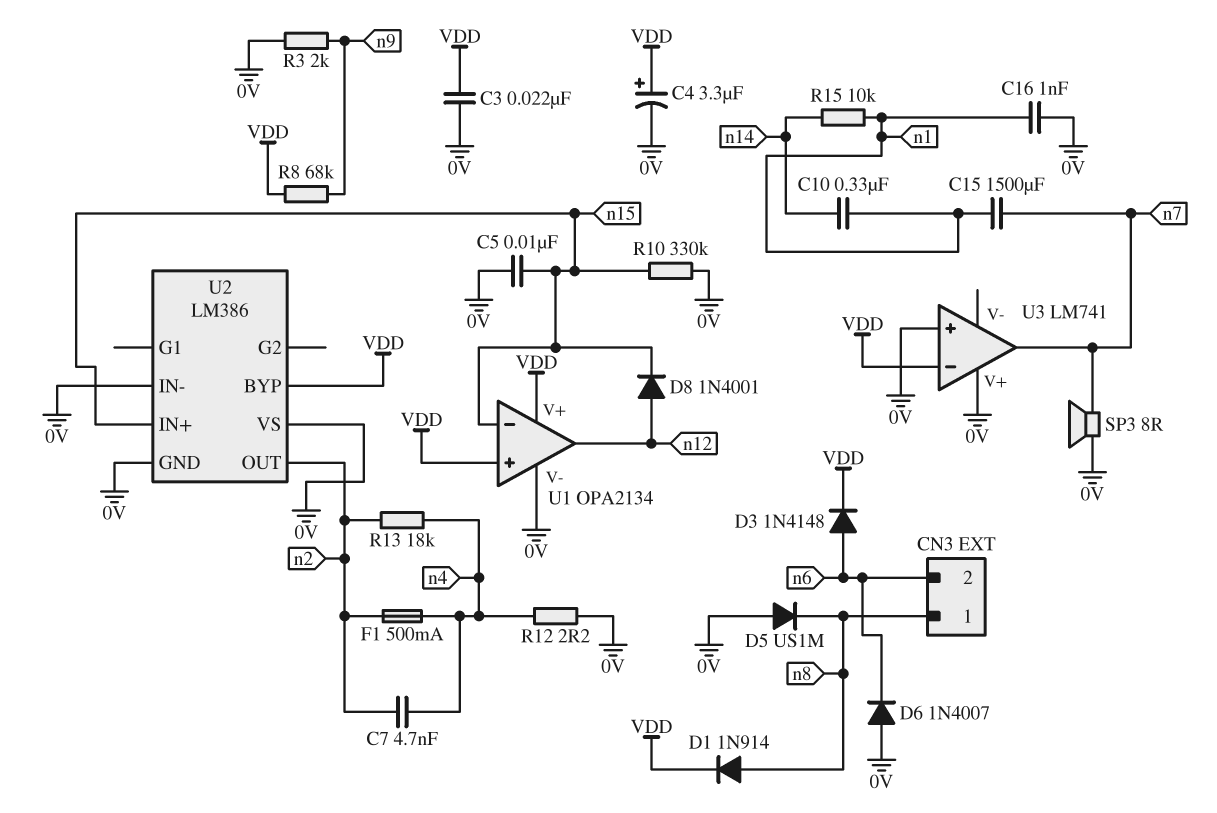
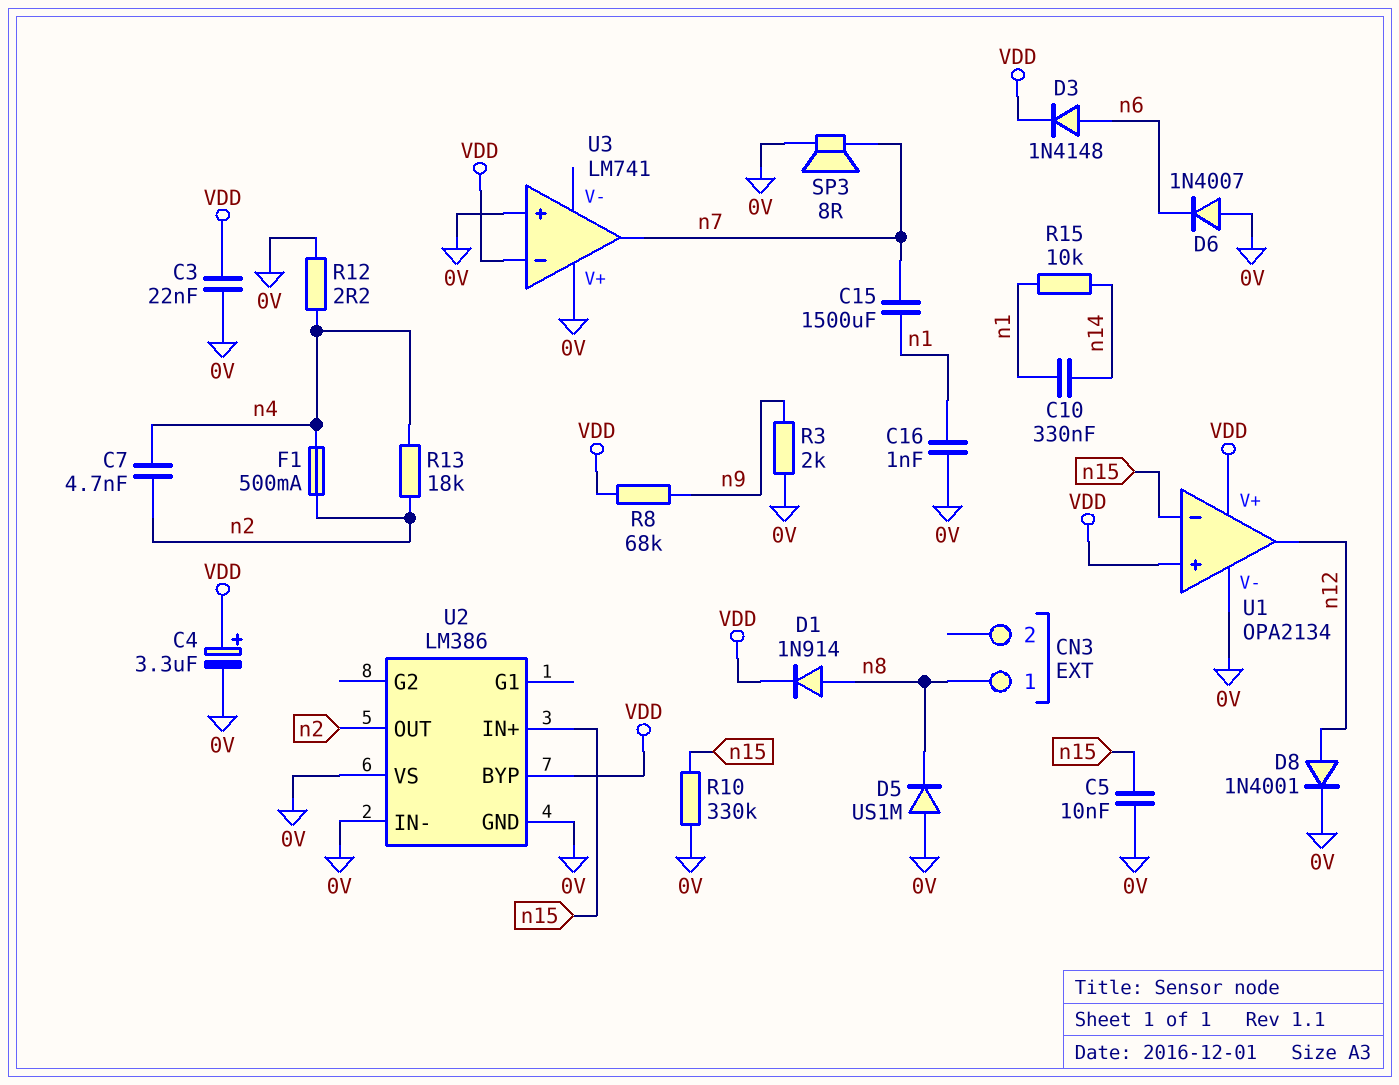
CN3 pin 2: n6 -> none
D8: diode 1N4001 (A n12, K n15) -> diode 1N4001 (A n12, K 0V)

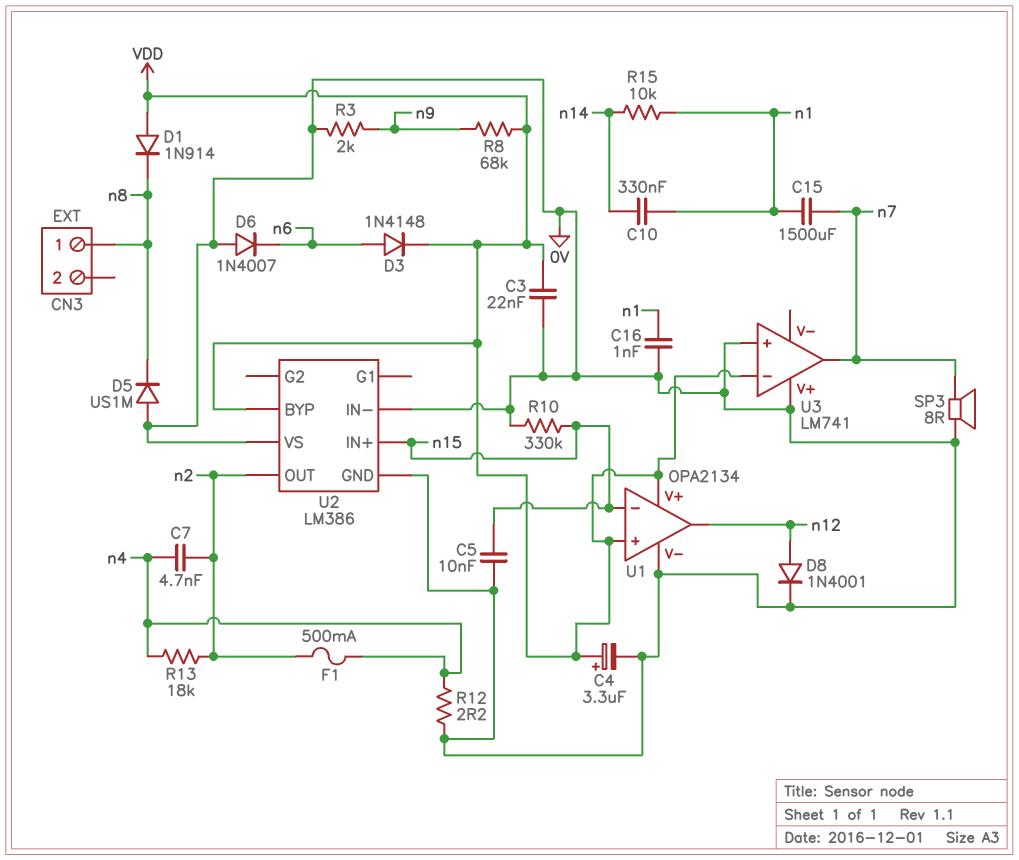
D1: diode 1N914 (A n8, K VDD) -> diode 1N914 (A VDD, K n8)

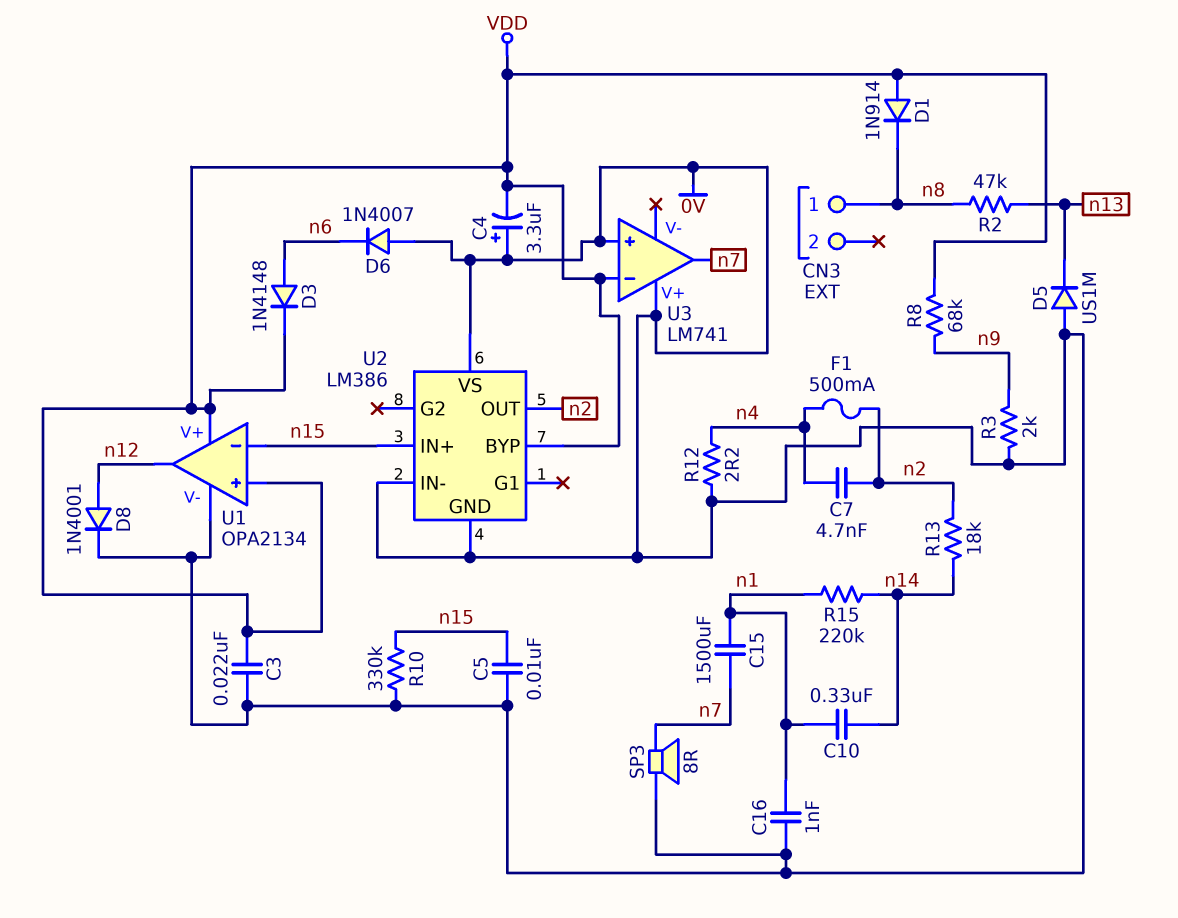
C4: 3.3uF (plus VDD, minus 0V) -> 3.3uF (plus 0V, minus VDD)
D5: diode US1M (A 0V, K n8) -> diode US1M (A 0V, K n13)
R2: none -> 47k (n8, n13)
R13: 18k (n2, n4) -> 18k (n2, n14)
R15: 10k (n1, n14) -> 220k (n1, n14)

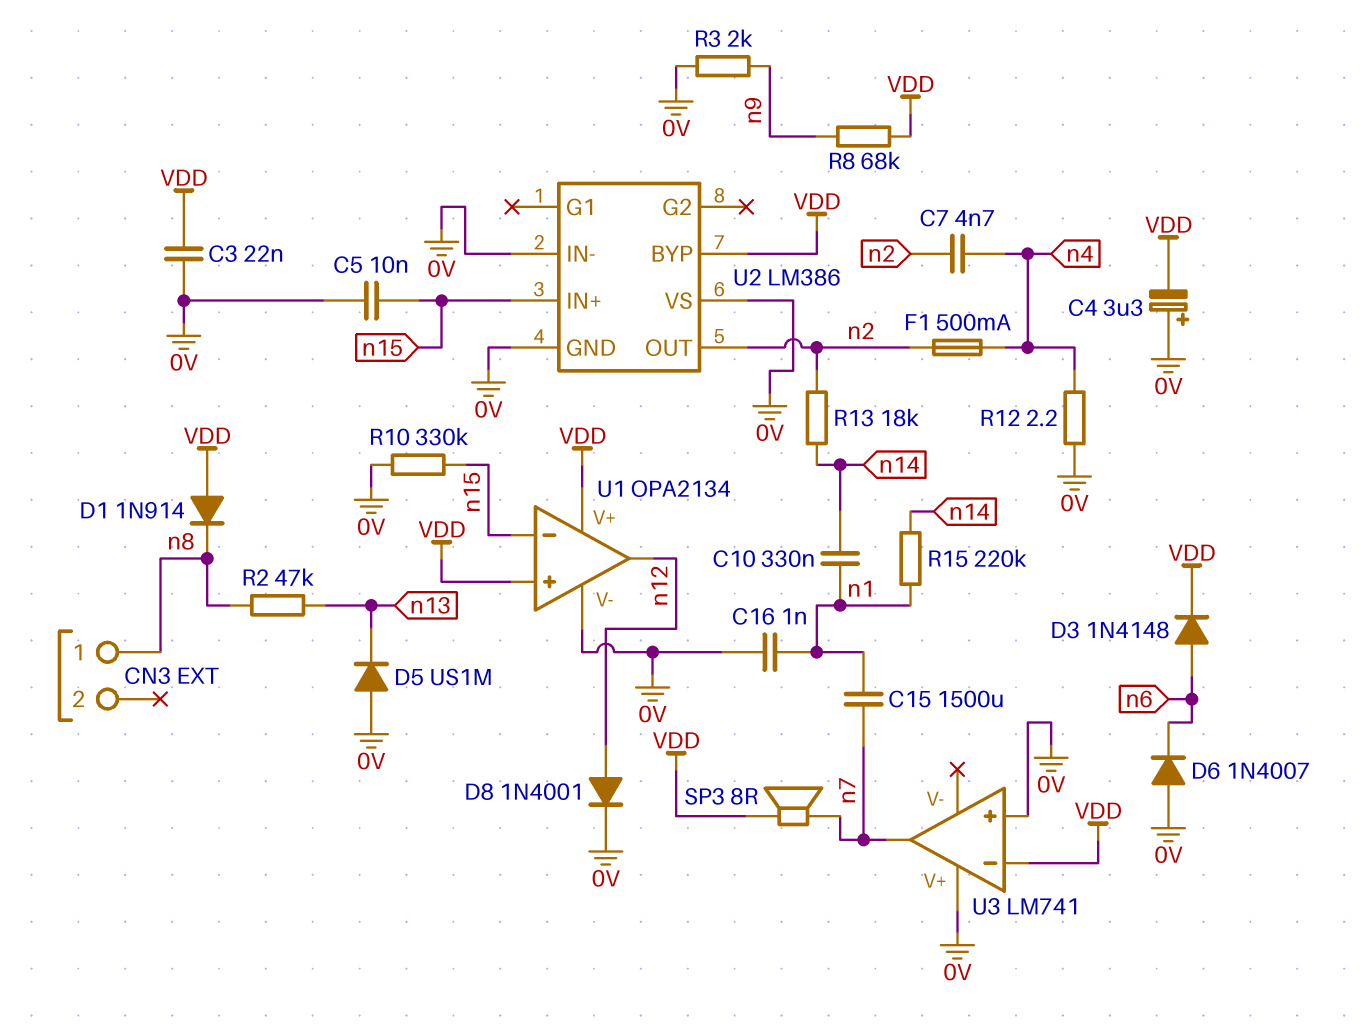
SP3: speaker 8R (0V, n7) -> speaker 8R (VDD, n7)

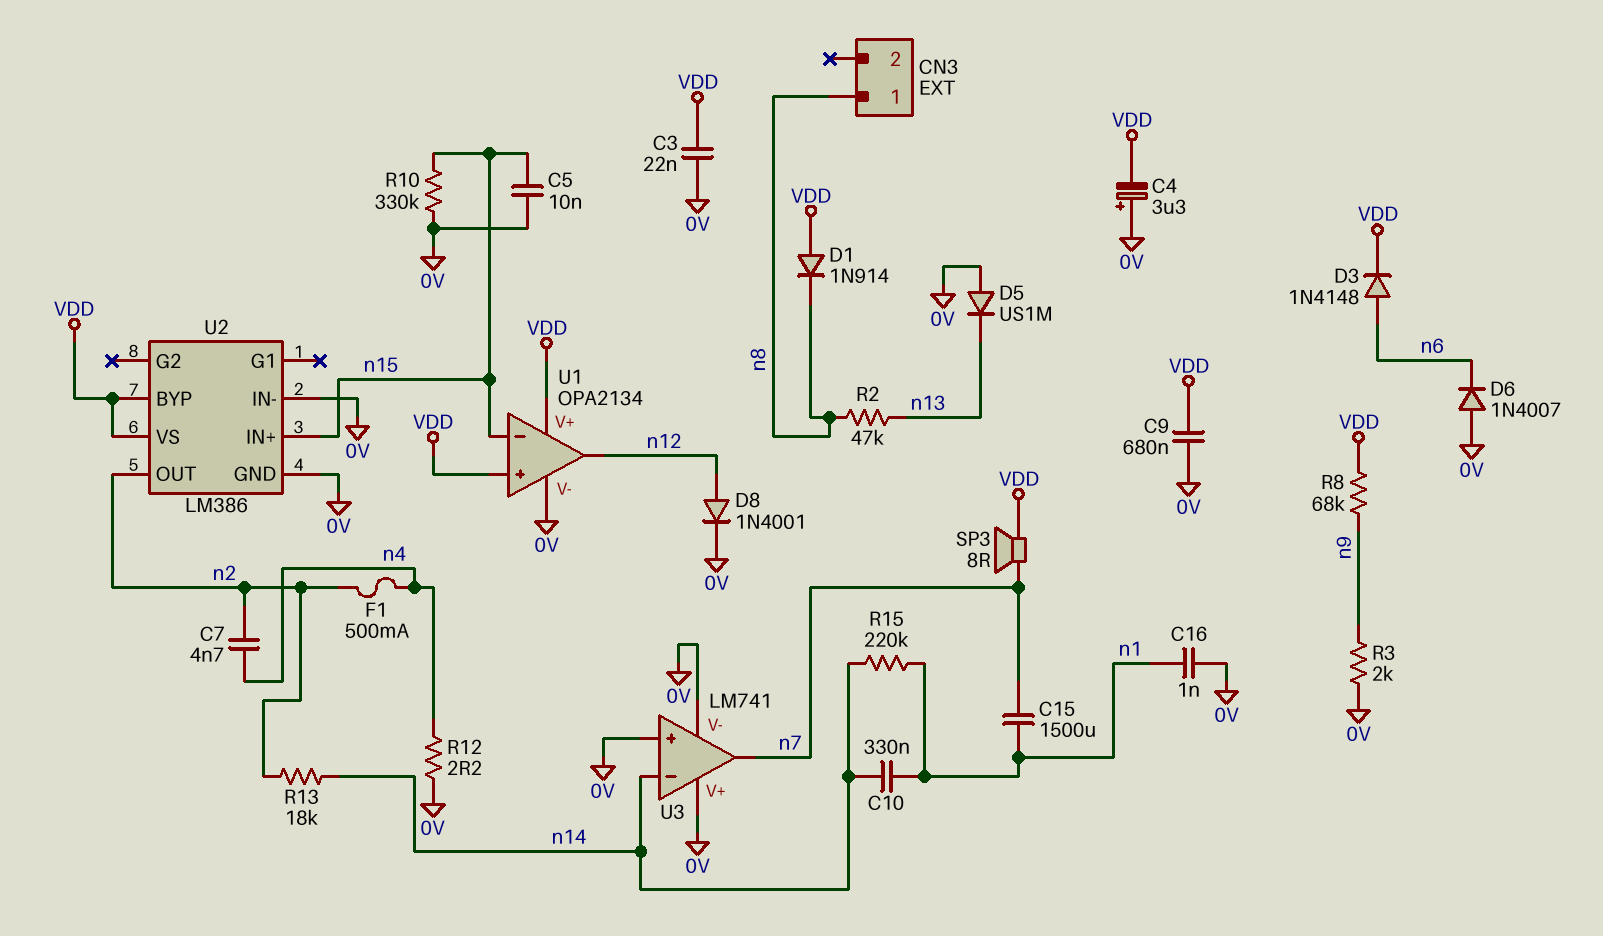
C9: none -> 680nF (0V, VDD)
U2 pin VS: 0V -> VDD
U3 pin V-: none -> 0V
U3 pin in-: VDD -> n14

